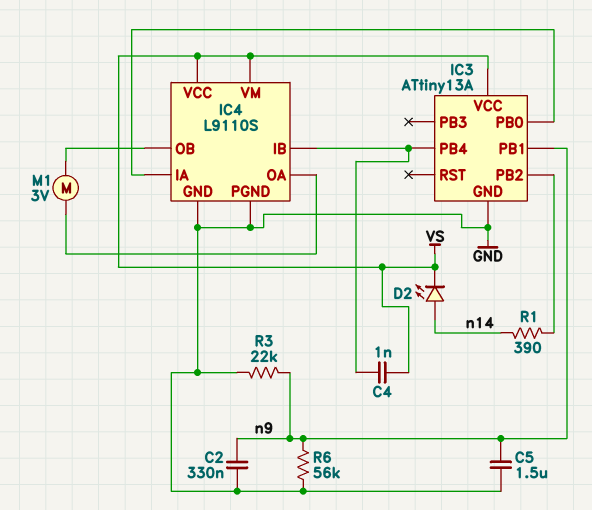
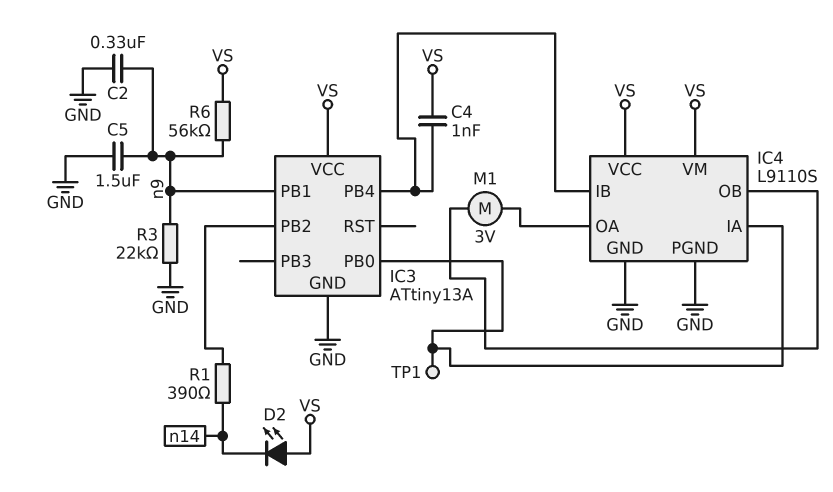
D2: LED (A n14, K VS) -> LED (A VS, K n14)
R6: 56k (GND, n9) -> 56k (VS, n9)
TP1: none -> test point (IC3/PB0)

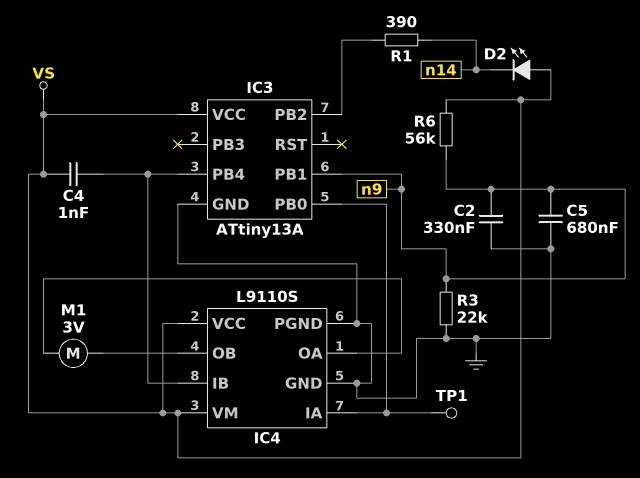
C5: 1.5uF (GND, n9) -> 680nF (GND, n9)

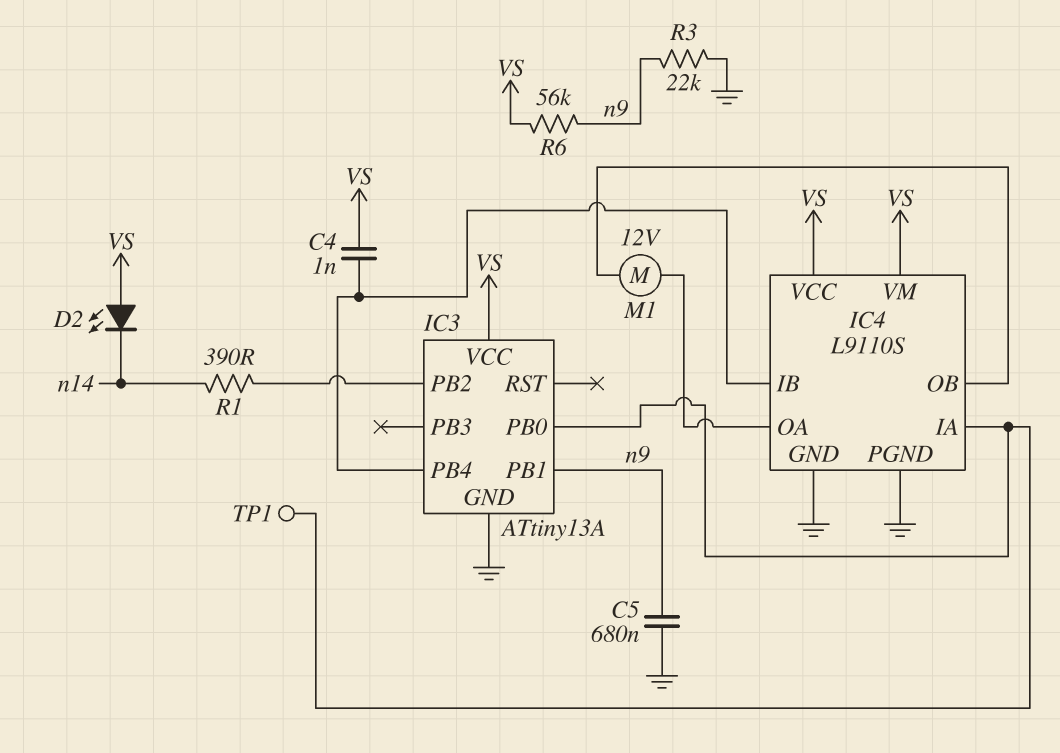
C2: 330nF (GND, n9) -> none
M1: motor 3V (IC4/OA, IC4/OB) -> motor 12V (IC4/OA, IC4/OB)

